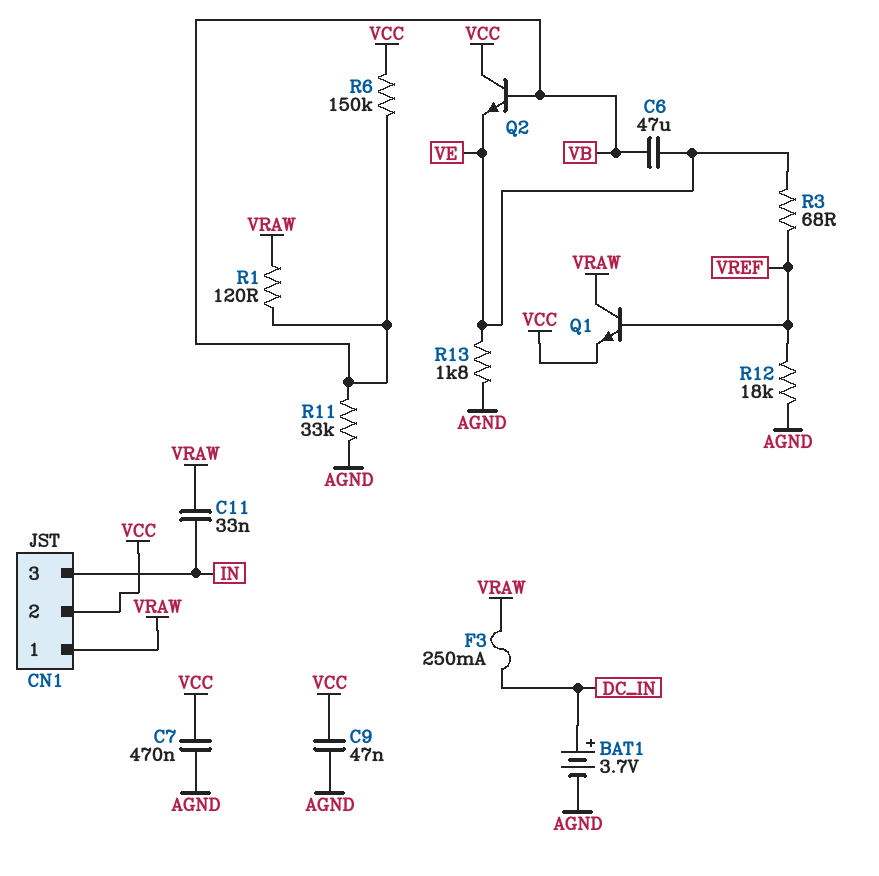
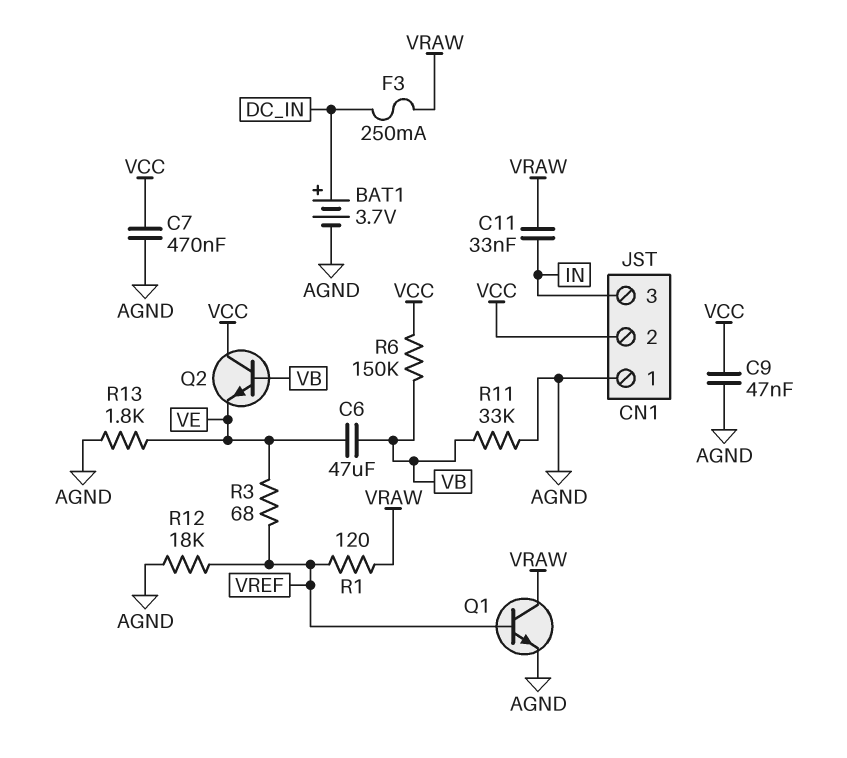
CN1 pin 1: VRAW -> AGND
Q1: NPN (B VREF, C VRAW, E VCC) -> NPN (B VREF, C VRAW, E AGND)
R1: 120 (VB, VRAW) -> 120 (VRAW, VREF)

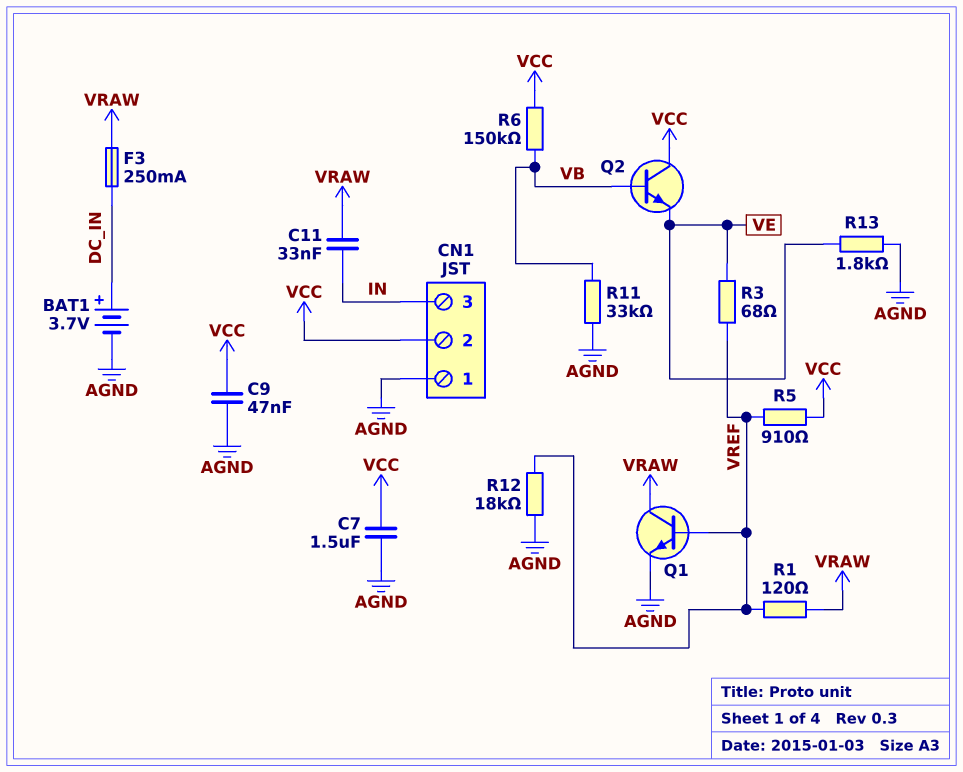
C6: 47uF (VB, VE) -> none
C7: 470nF (AGND, VCC) -> 1.5uF (AGND, VCC)
R5: none -> 910 (VCC, VREF)

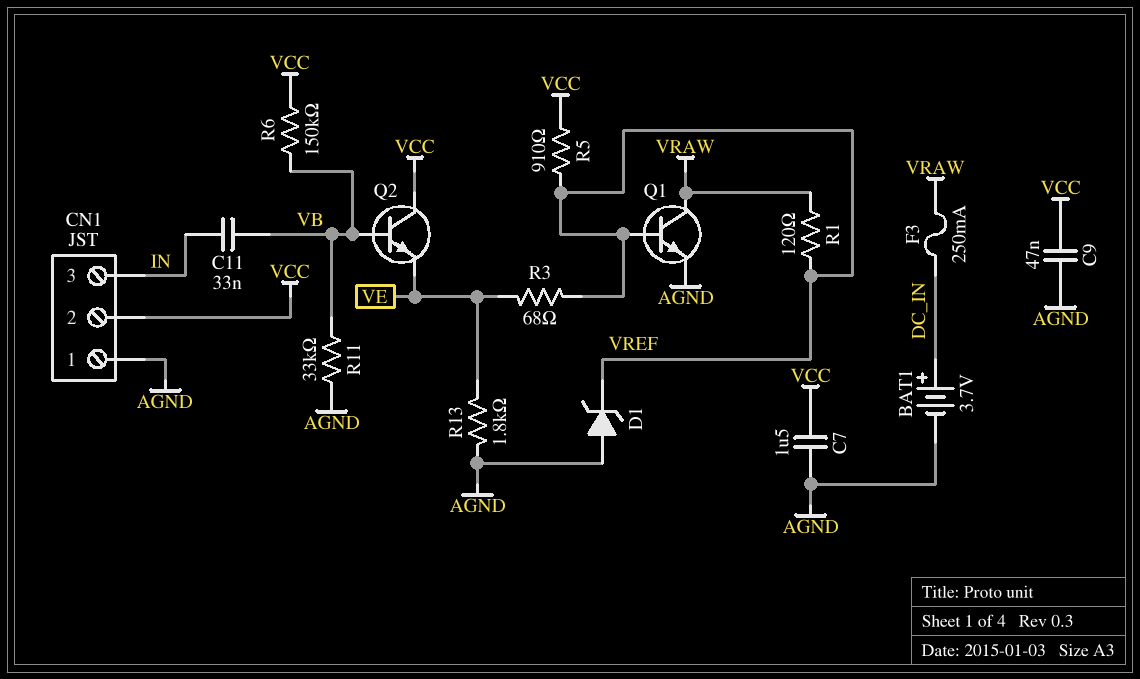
C11: 33nF (IN, VRAW) -> 33nF (IN, VB)
D1: none -> zener (A AGND, K VREF)
R12: 18k (AGND, VREF) -> none

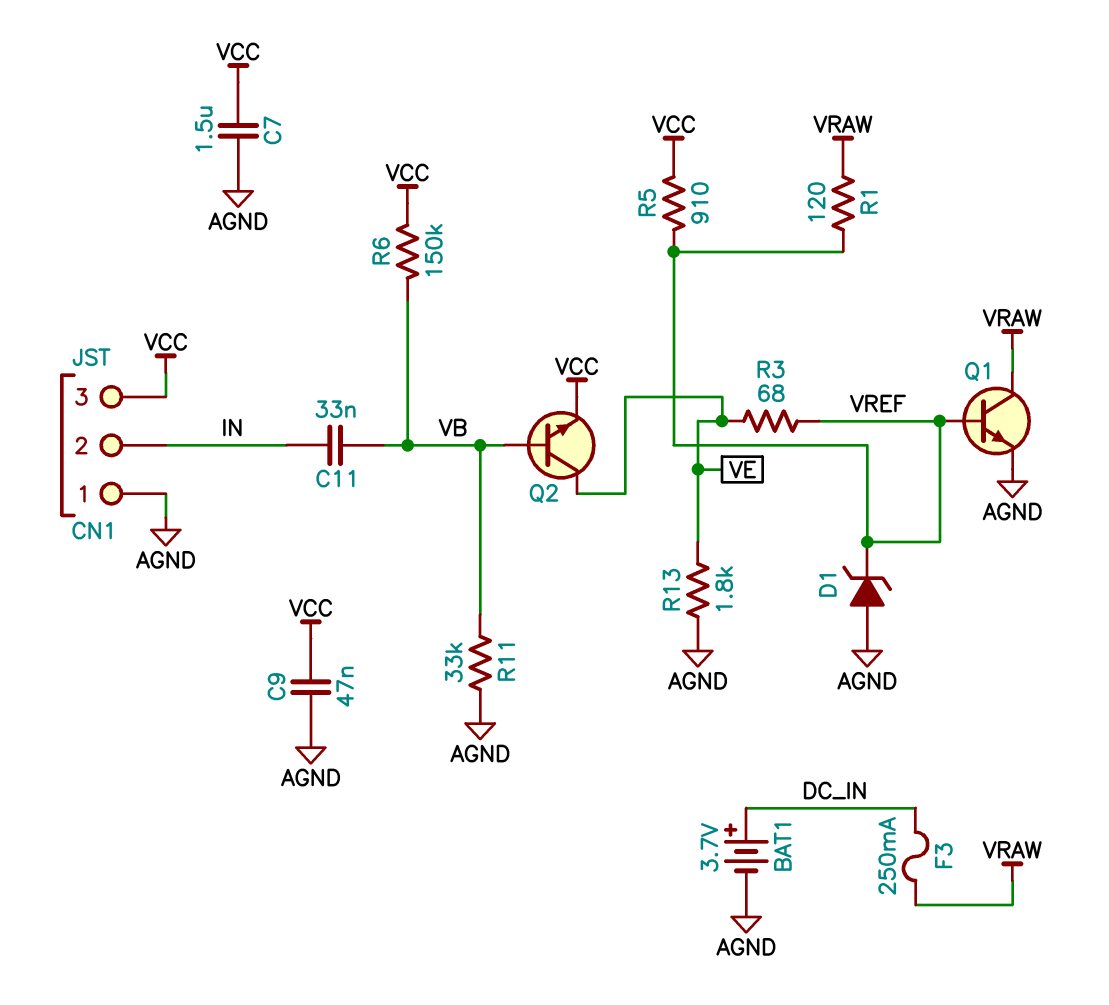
CN1 pin 2: VCC -> IN
CN1 pin 3: IN -> VCC
Q2: NPN (B VB, C VCC, E VE) -> NPN (B VB, C VE, E VCC)

